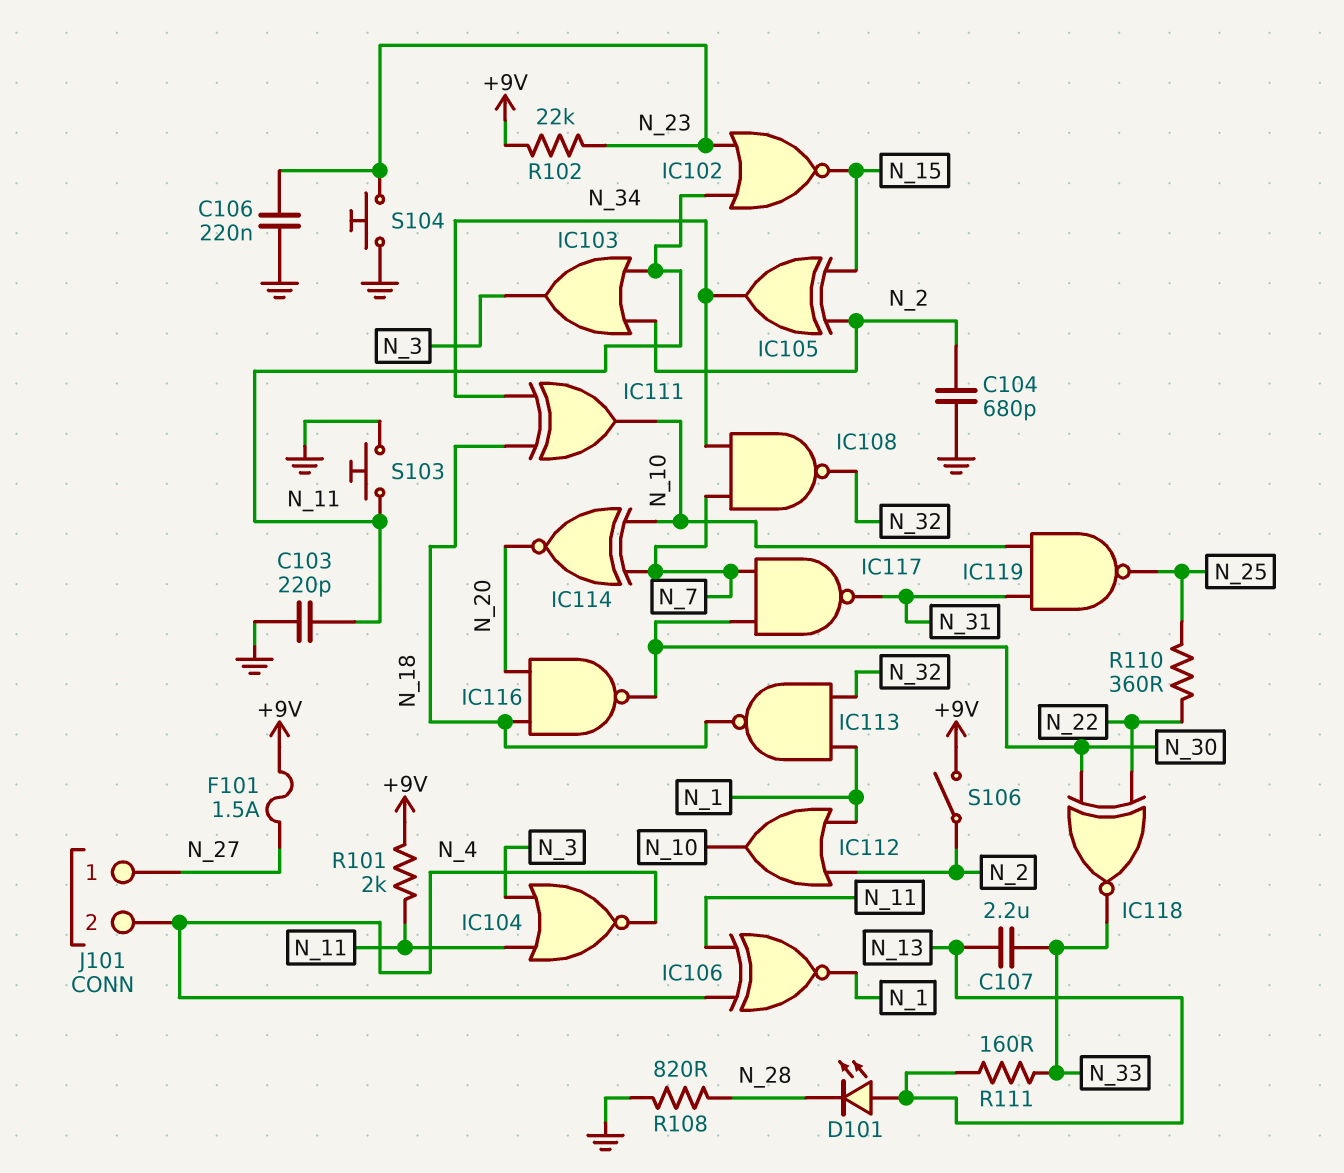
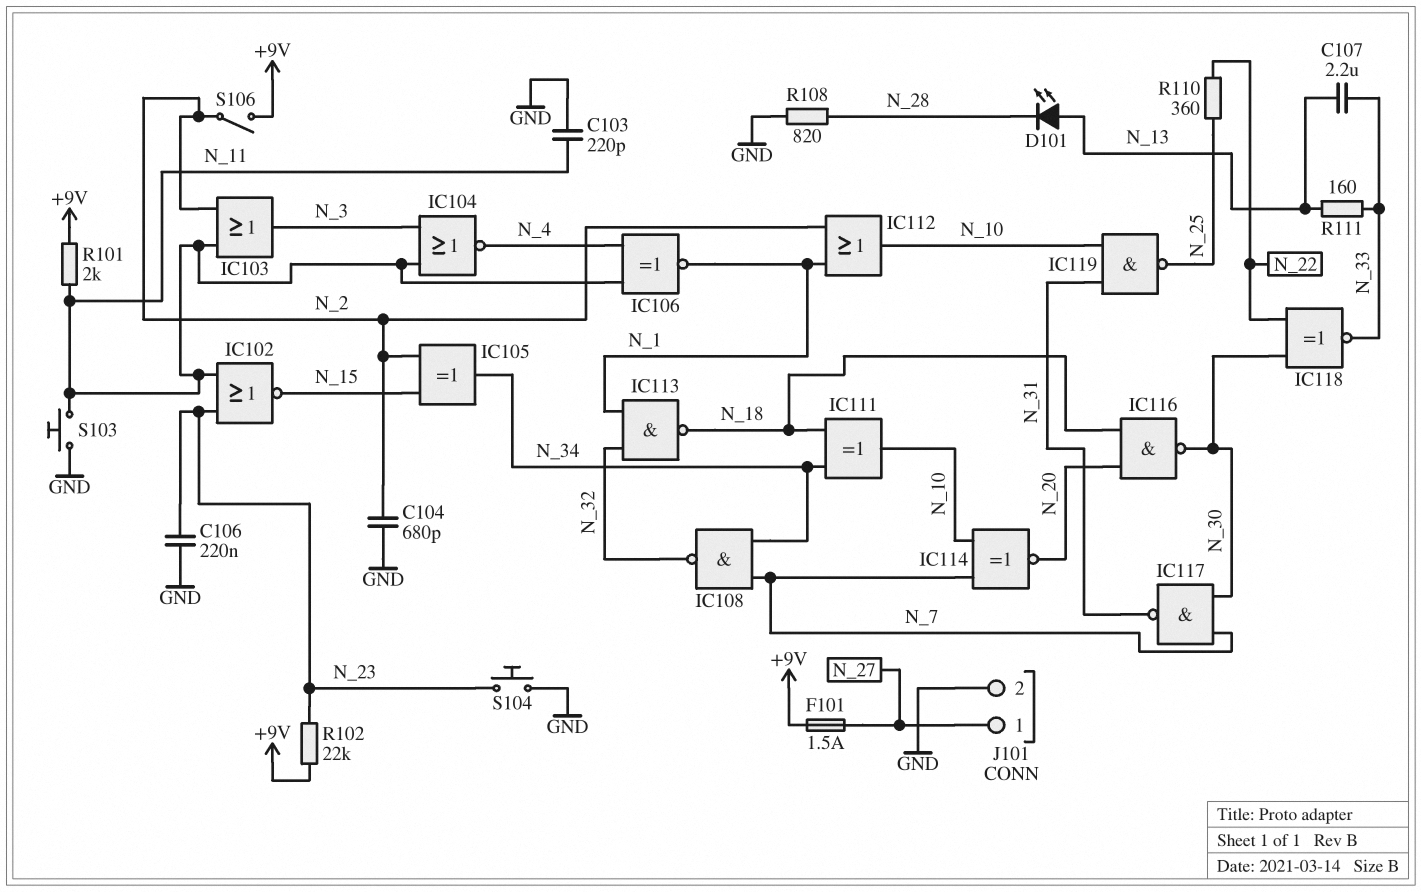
J101 pin 2: N_4 -> GND

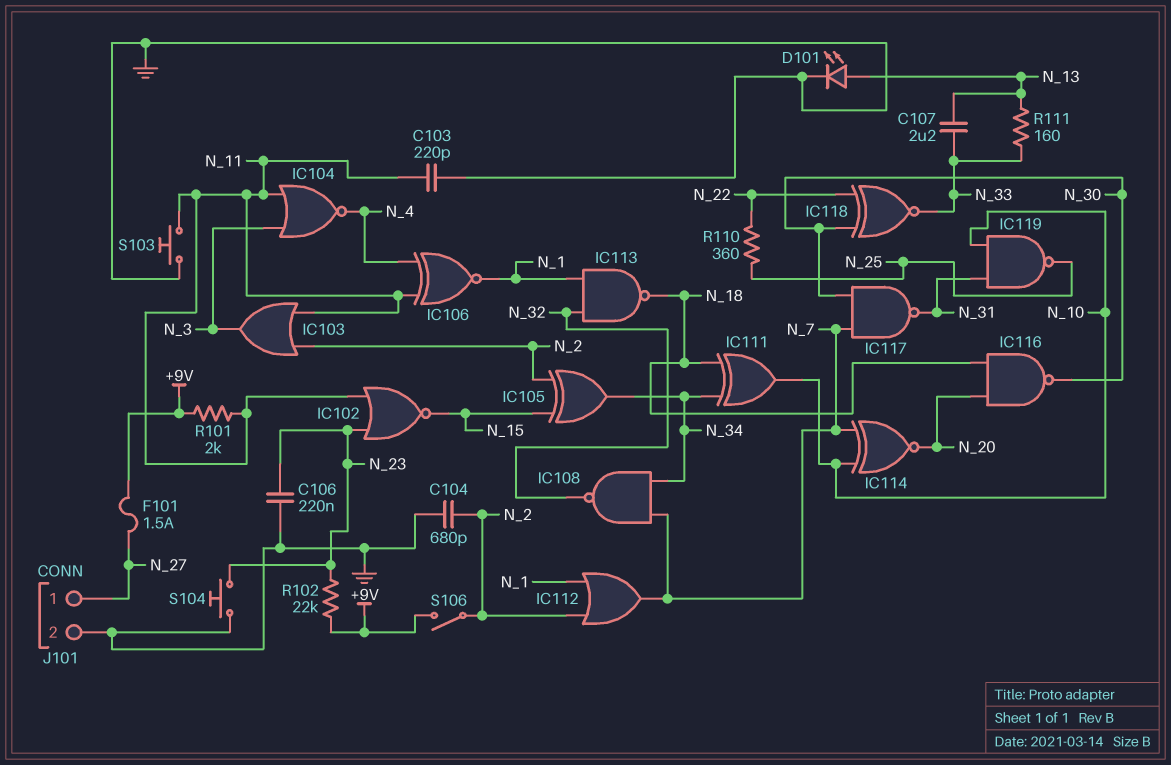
D101: LED (A N_13, K N_28) -> LED (A N_13, K GND)
IC112: OR (in N_1, in N_2, out N_10) -> OR (in N_1, in N_2, out N_7)
R108: 820 (GND, N_28) -> none

